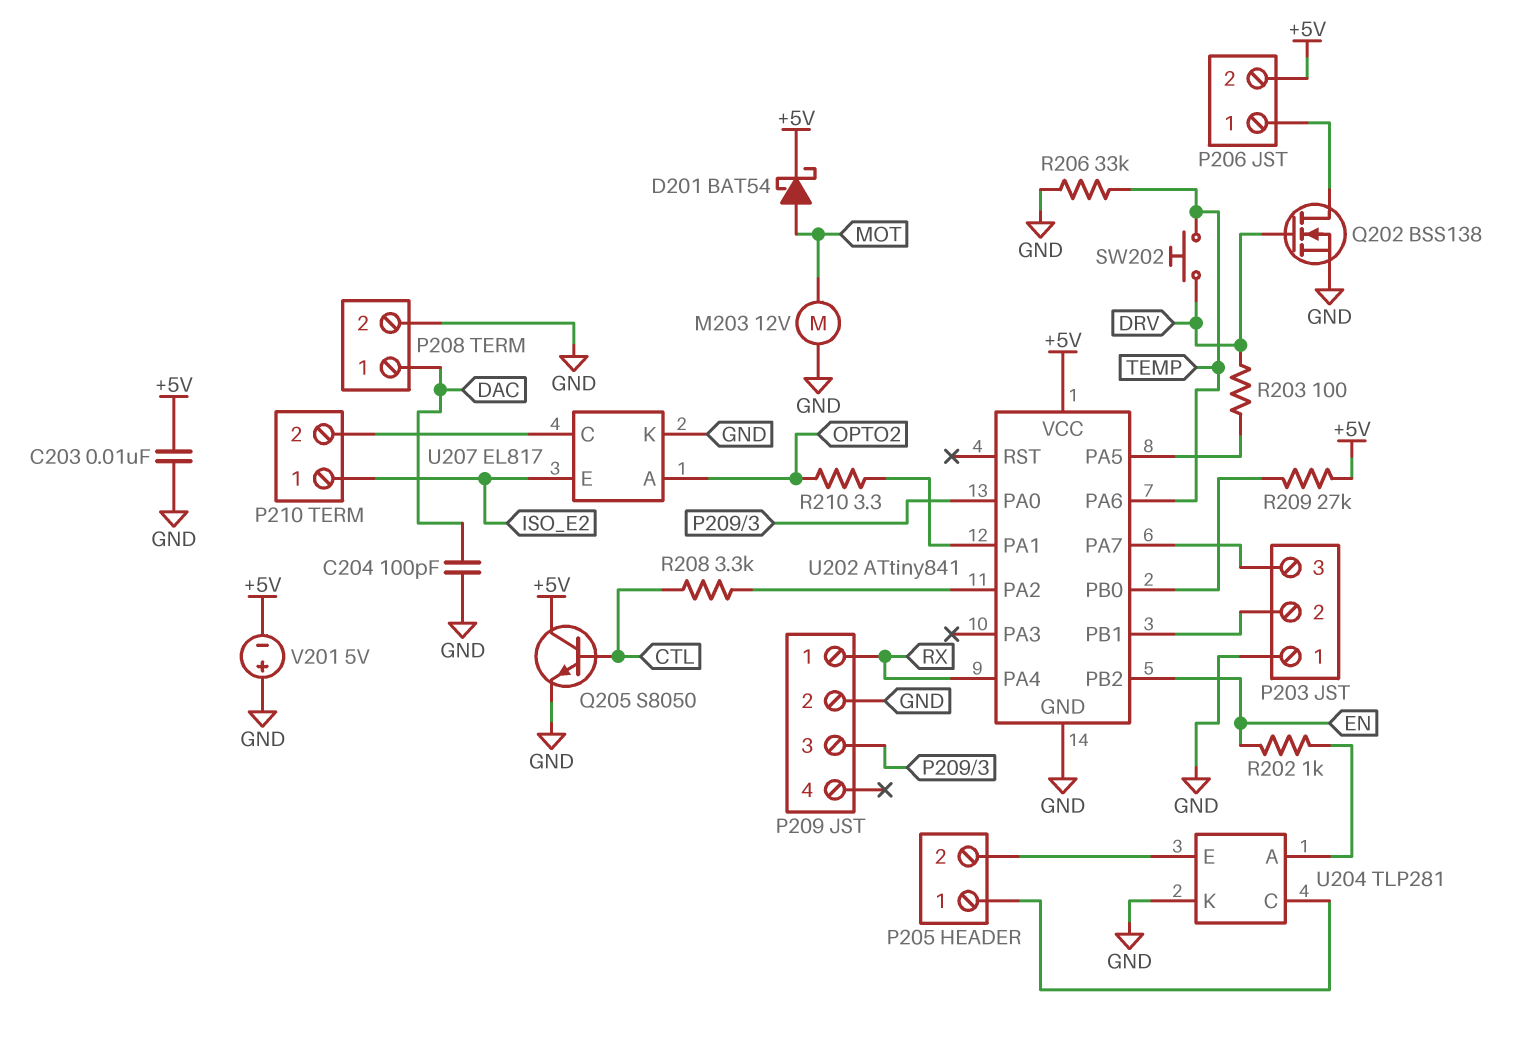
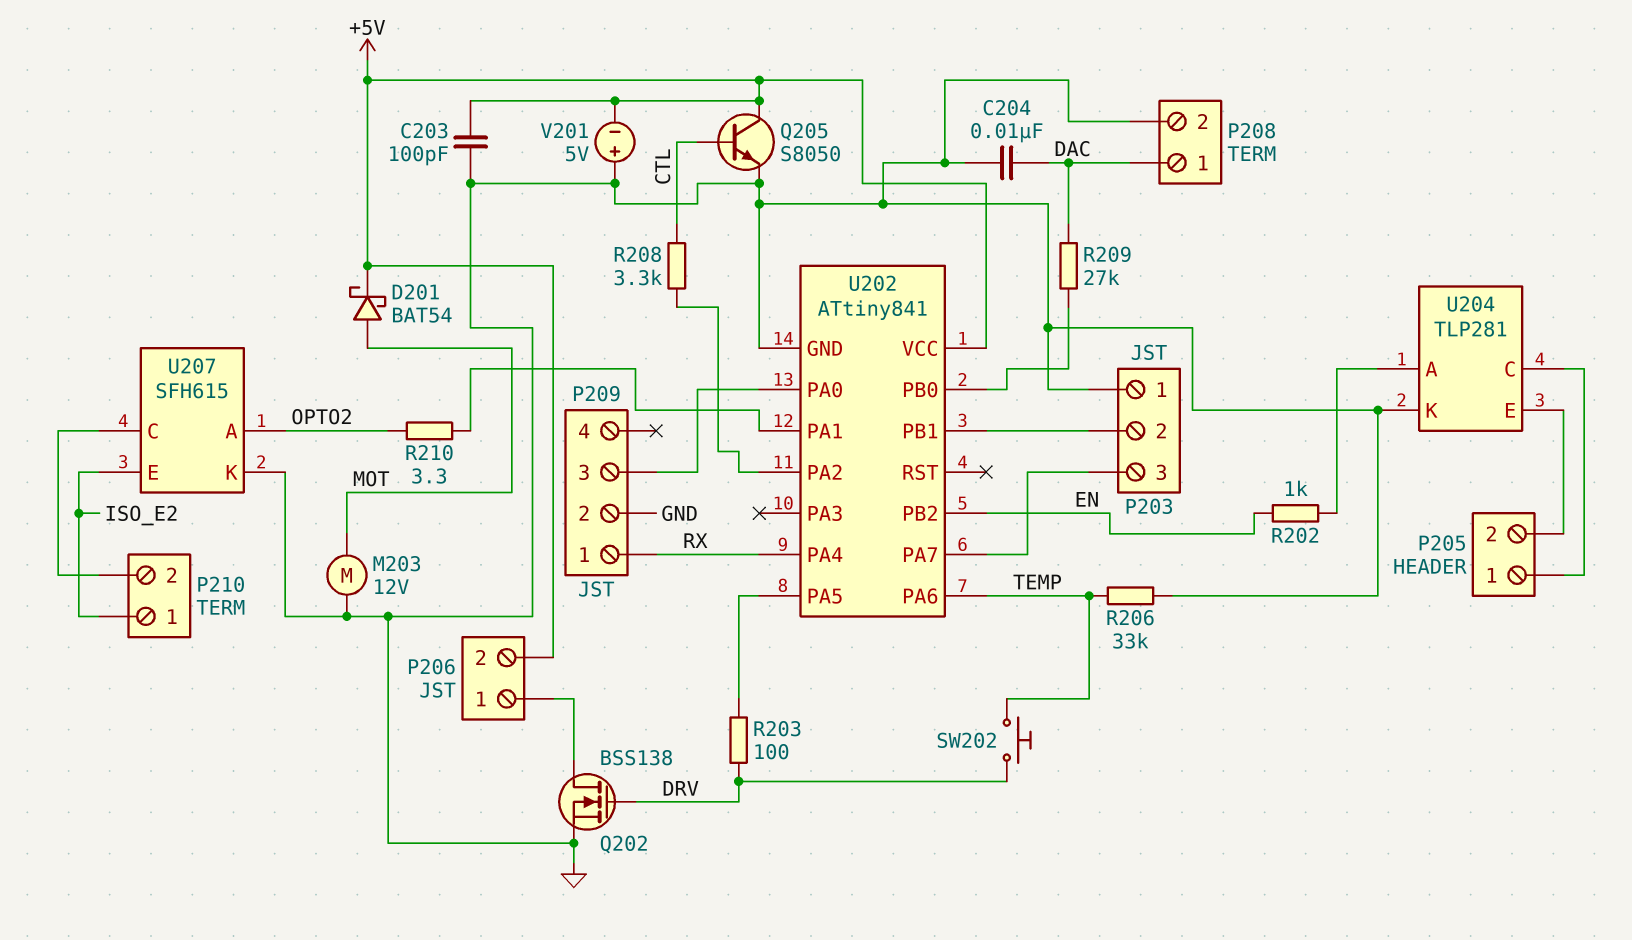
C203: 10nF (+5V, GND) -> 100pF (+5V, GND)
C204: 100pF (DAC, GND) -> 10nF (DAC, GND)
R209: 27k (+5V, U202/PB0) -> 27k (DAC, U202/PB0)
U207: EL817 -> SFH615

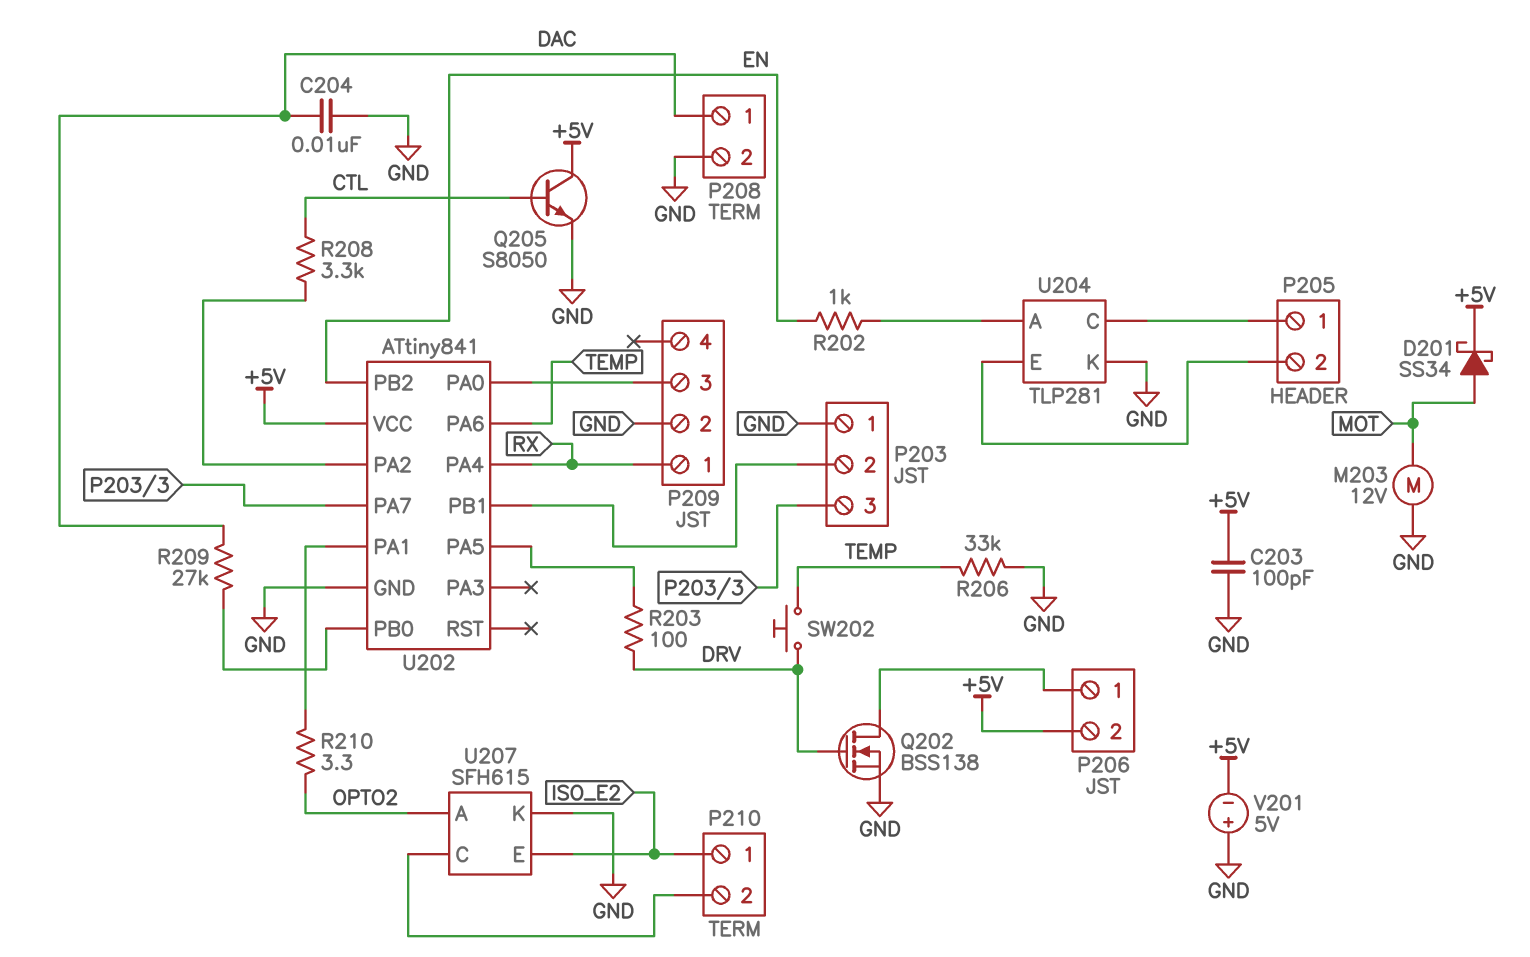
D201: schottky BAT54 (A MOT, K +5V) -> schottky SS34 (A MOT, K +5V)

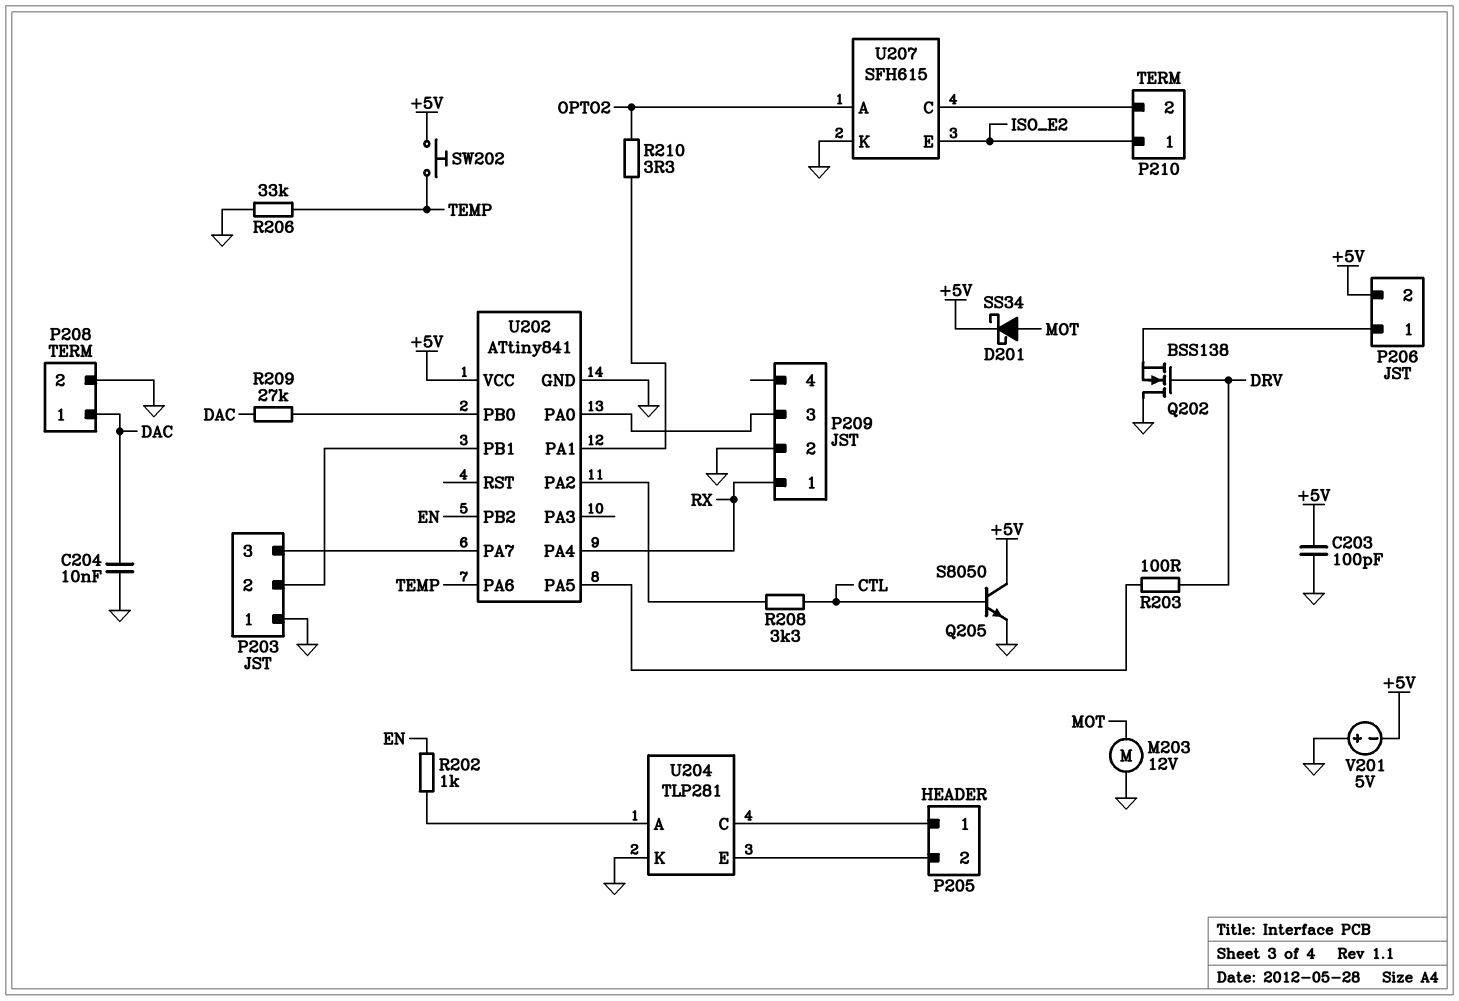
Q202: NMOS BSS138 (G DRV, D P206/1, S GND) -> NMOS BSS138 (G DRV, D GND, S P206/1)
SW202: button (DRV, TEMP) -> button (+5V, TEMP)

